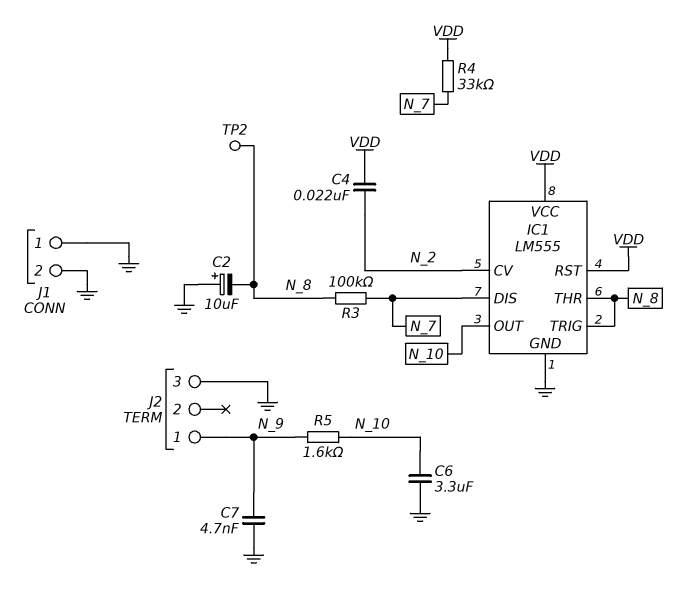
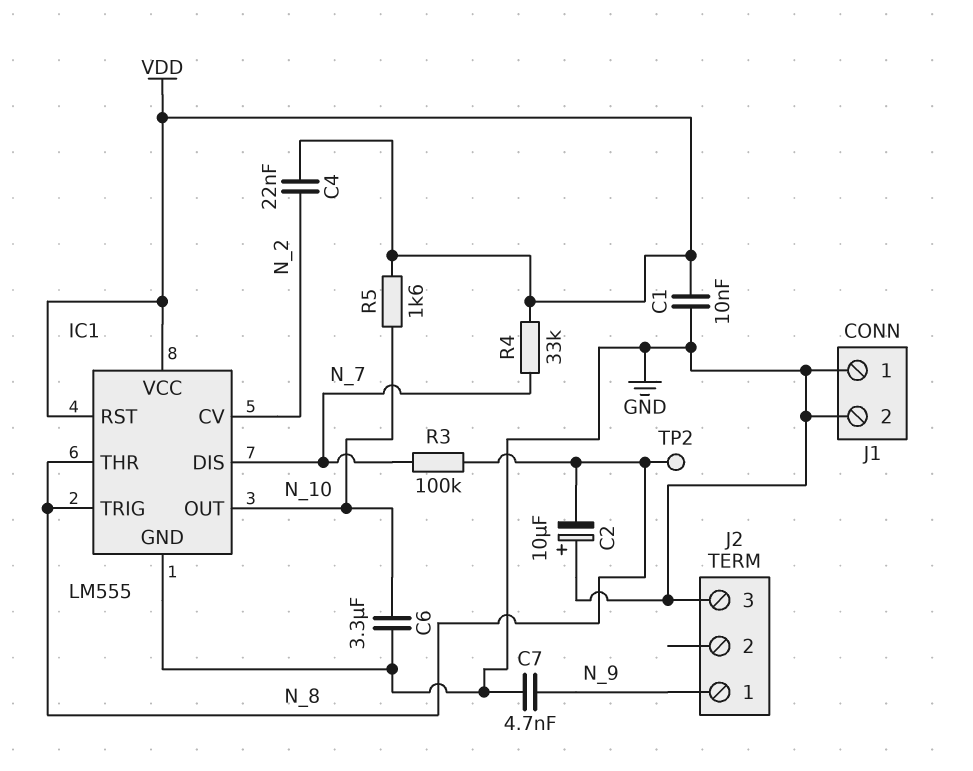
C1: none -> 10nF (GND, VDD)
R5: 1.6k (N_9, N_10) -> 1.6k (N_10, VDD)

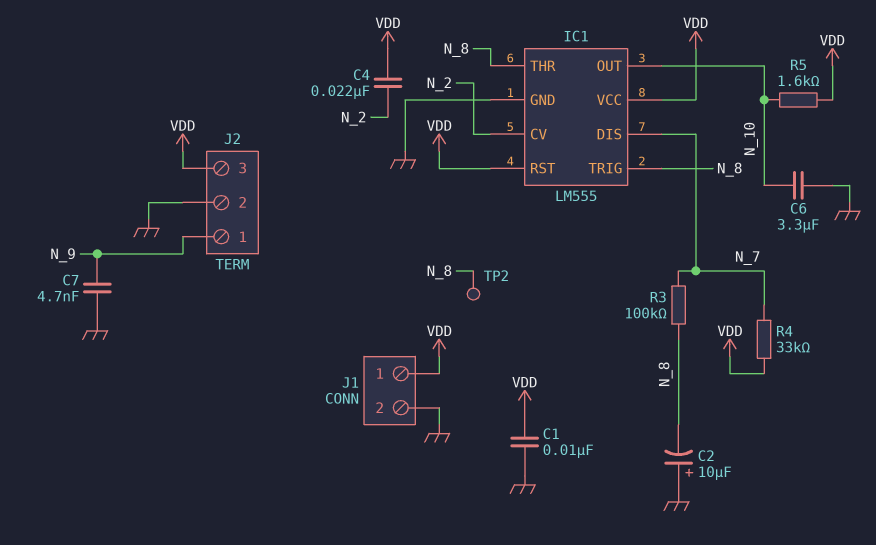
J1 pin 1: GND -> VDD
J2 pin 2: none -> GND
J2 pin 3: GND -> VDD

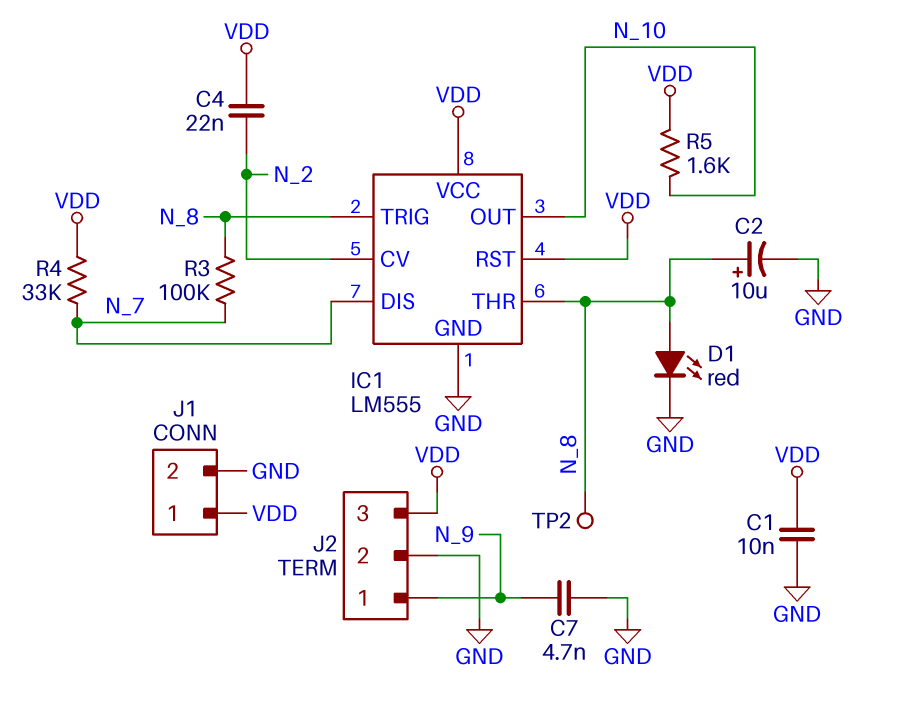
C2: 10uF (plus GND, minus N_8) -> 10uF (plus N_8, minus GND)
C6: 3.3uF (GND, N_10) -> none
D1: none -> LED red (A N_8, K GND)

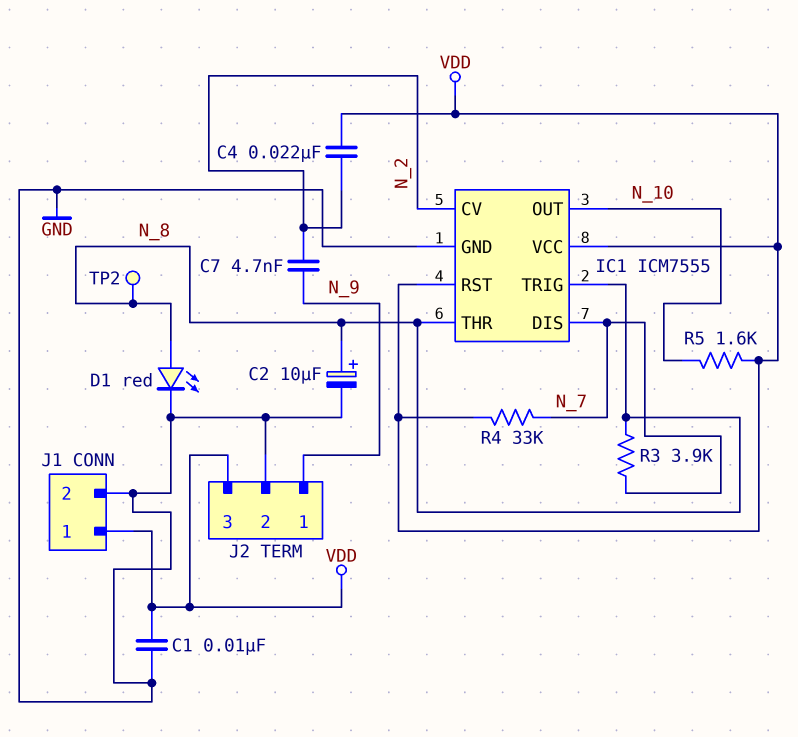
C7: 4.7nF (GND, N_9) -> 4.7nF (N_2, N_9)
IC1: LM555 -> ICM7555
R3: 100k (N_7, N_8) -> 3.9k (N_7, N_8)

